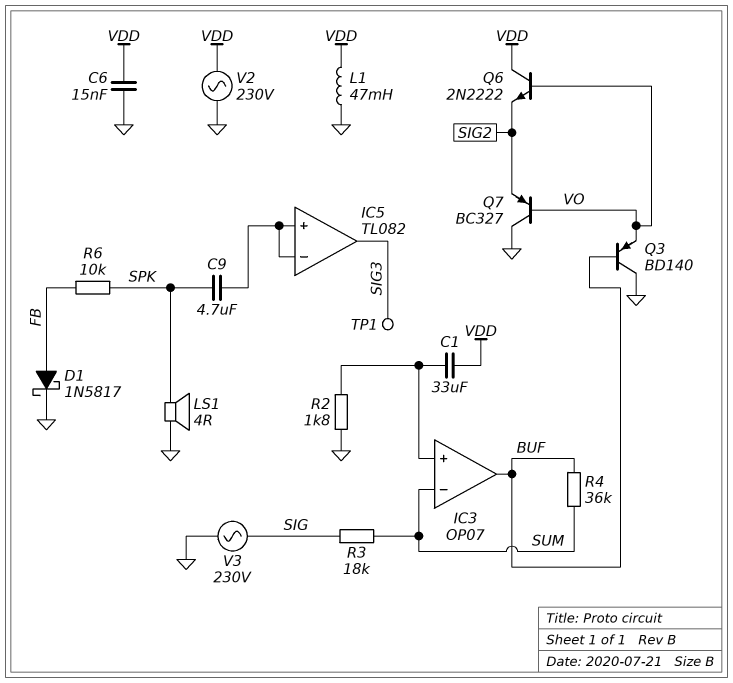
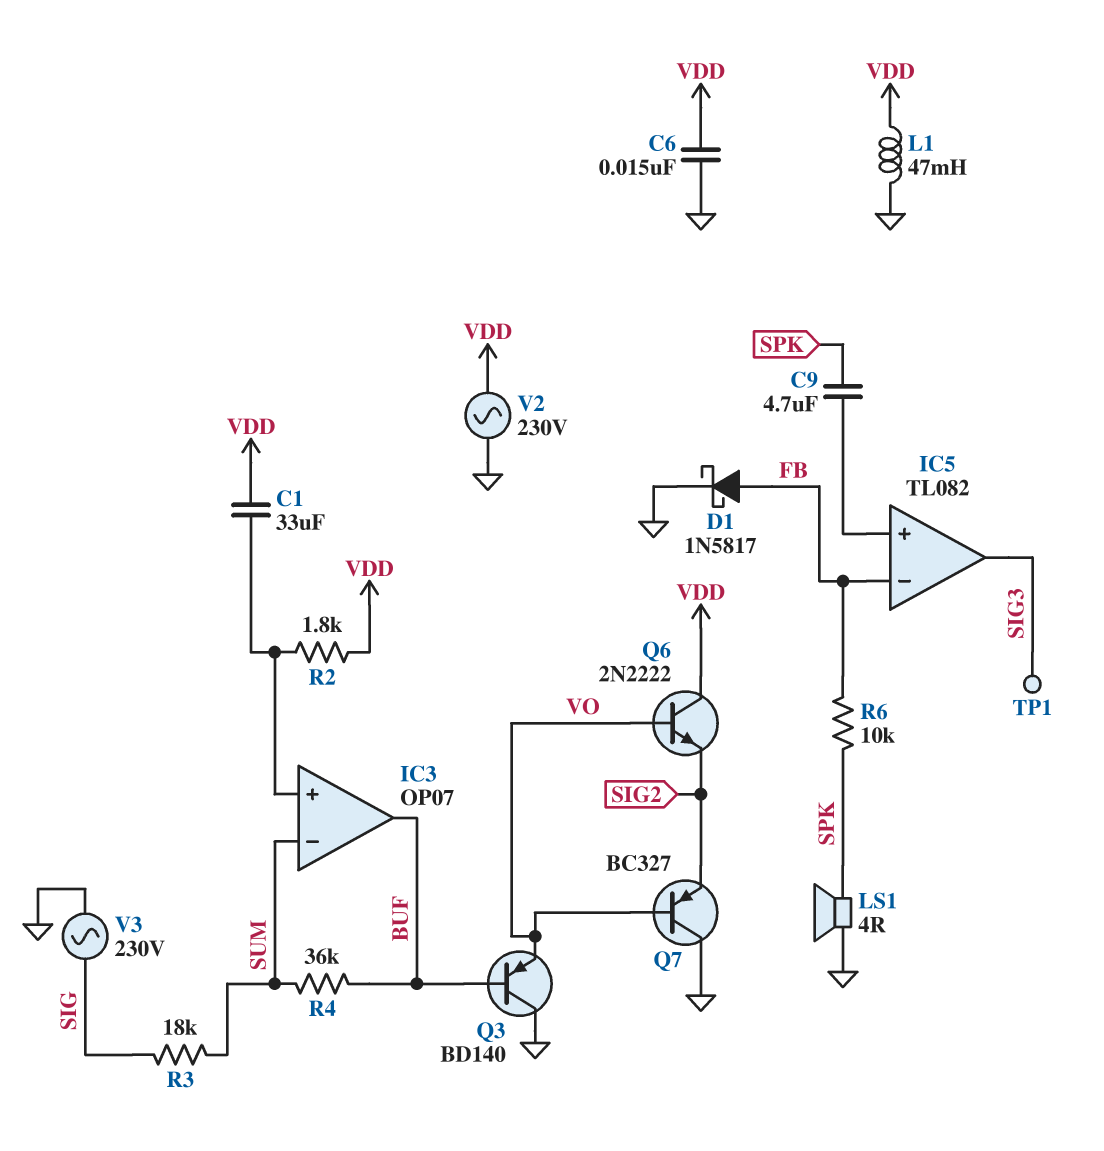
IC5 pin in-: IC5/in+ -> FB
R2: 1.8k (GND, IC3/in+) -> 1.8k (IC3/in+, VDD)

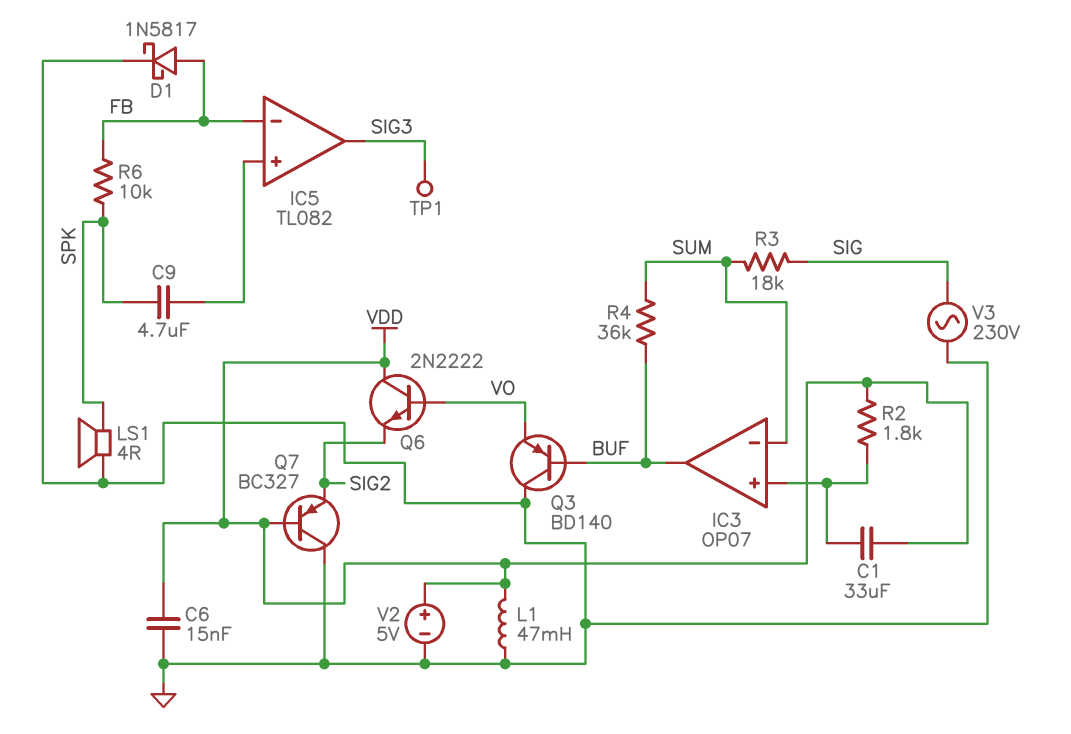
Q7: PNP BC327 (B VO, C GND, E SIG2) -> PNP BC327 (B VDD, C GND, E SIG2)
V2: AC 230V (GND, VDD) -> 5V (plus VDD, minus GND)

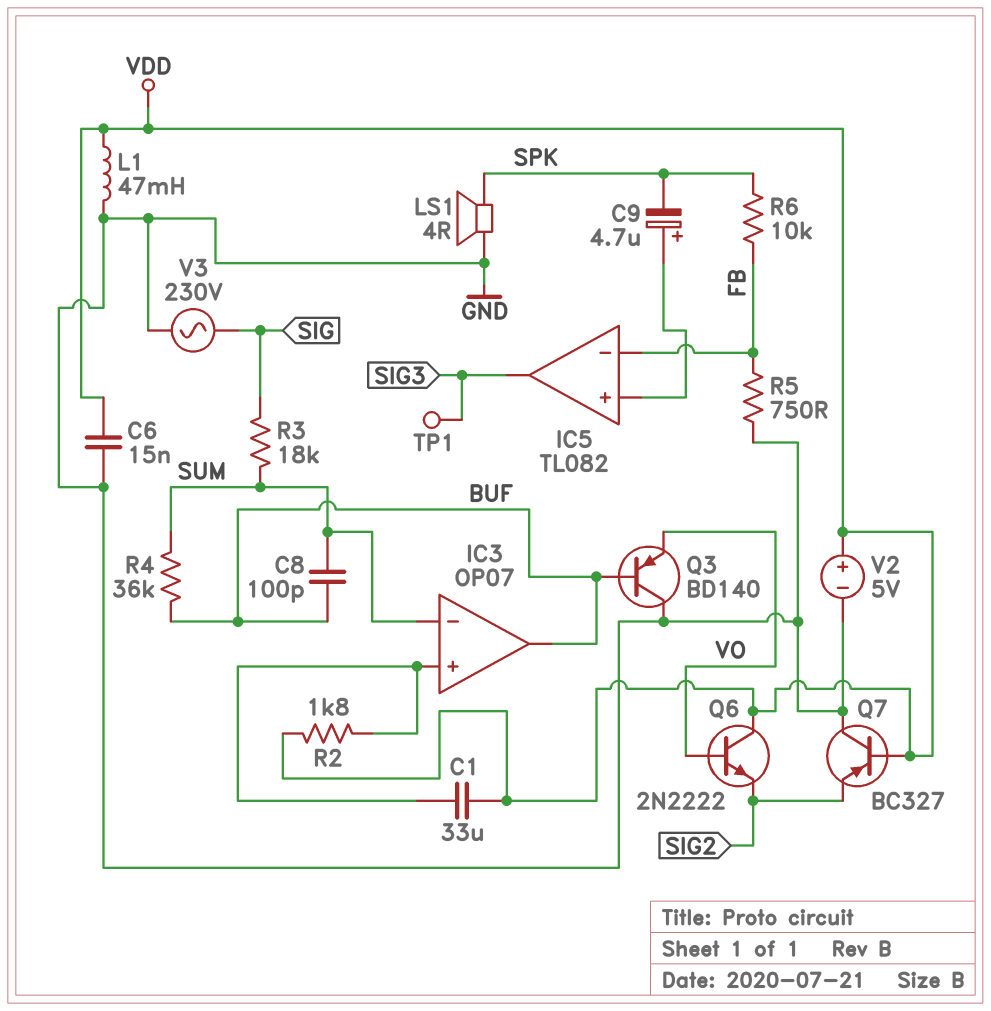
C8: none -> 100pF (BUF, SUM)
C9: 4.7uF (IC5/in+, SPK) -> 4.7uF (plus IC5/in+, minus SPK)
D1: schottky 1N5817 (A FB, K GND) -> none
R5: none -> 750 (FB, GND)

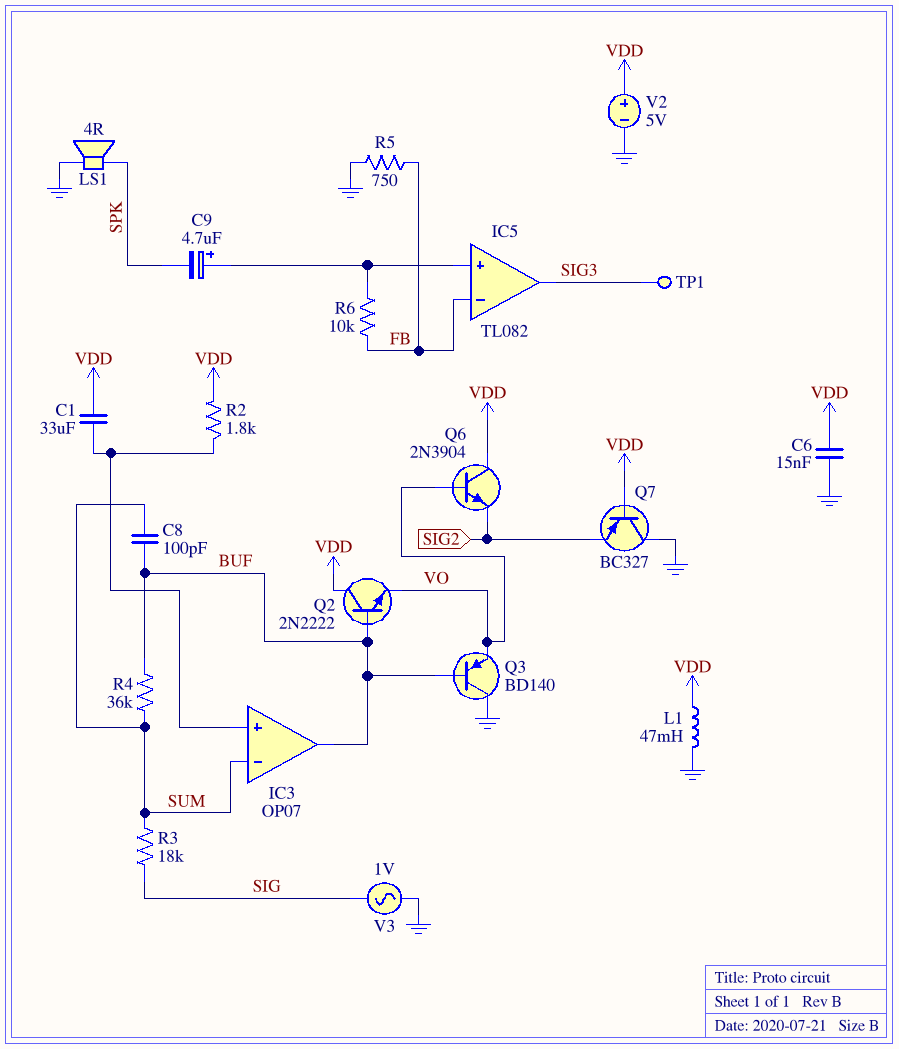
Q2: none -> NPN 2N2222 (B BUF, C VDD, E VO)
Q6: NPN 2N2222 (B VO, C VDD, E SIG2) -> NPN 2N3904 (B VO, C VDD, E SIG2)
R6: 10k (FB, SPK) -> 10k (FB, IC5/in+)
V3: AC 230V (GND, SIG) -> AC 1V (GND, SIG)

